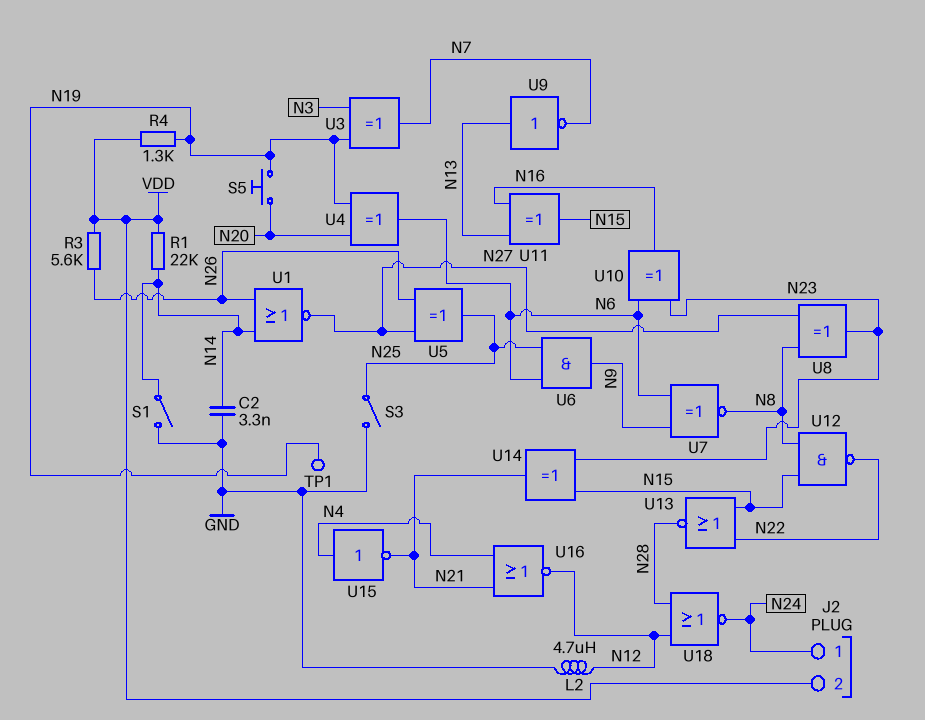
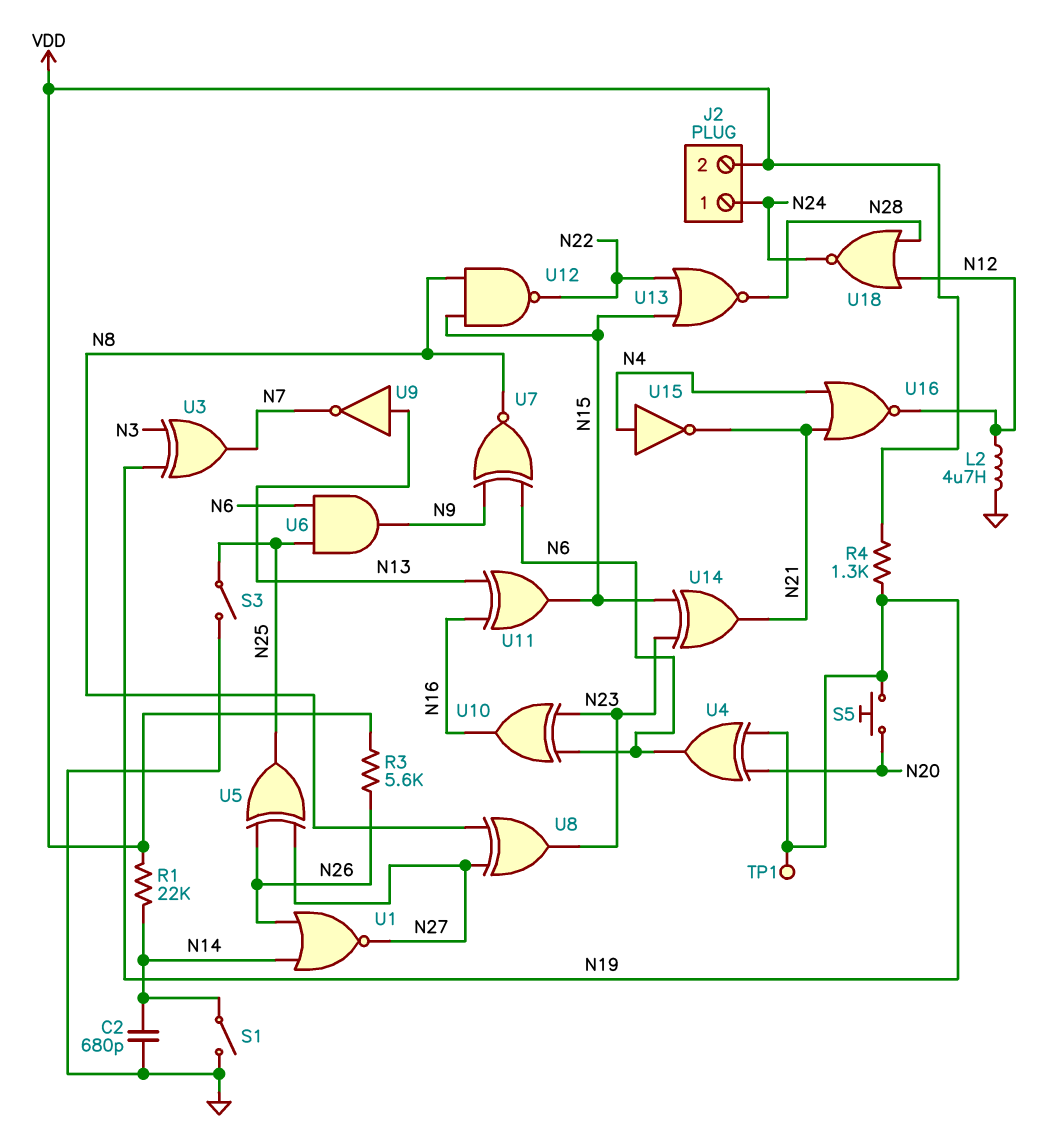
C2: 3.3nF (GND, N14) -> 680pF (GND, N14)

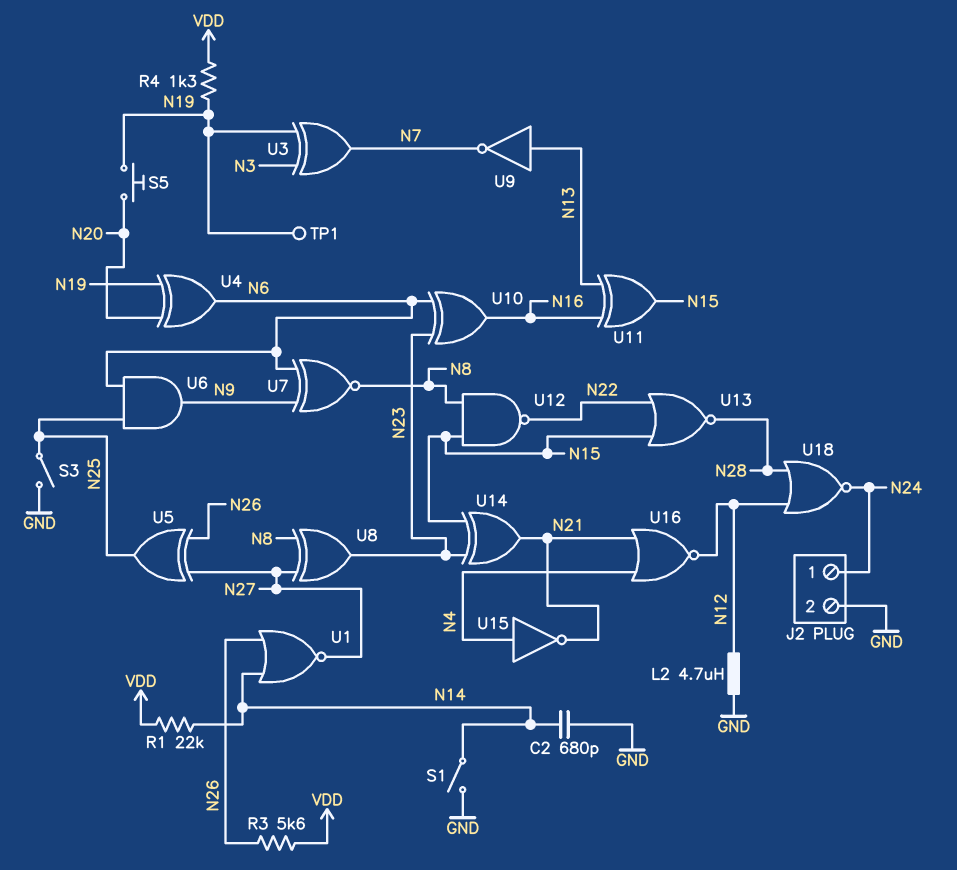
J2 pin 2: VDD -> GND

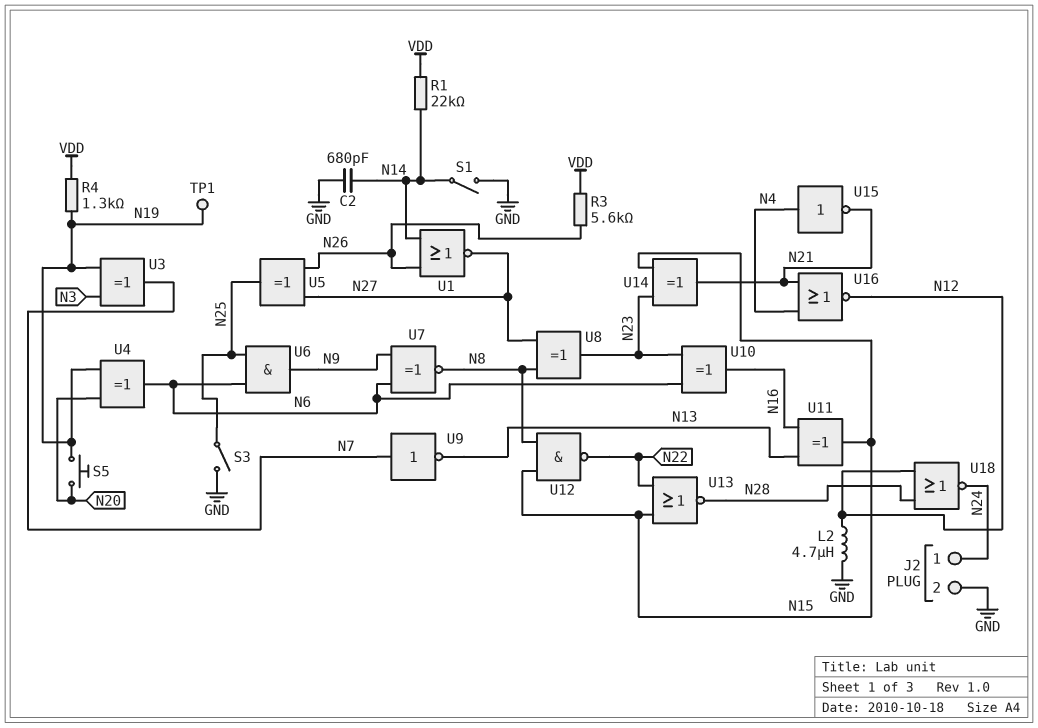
U9: NOT (in N13, out N7) -> NOT (in N7, out N13)

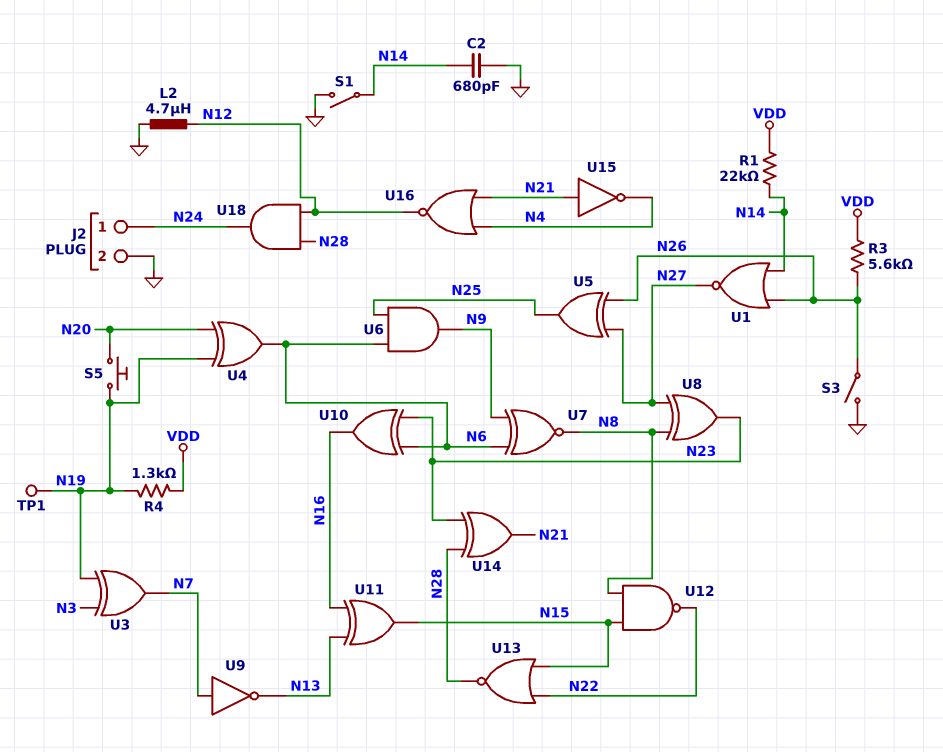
S3: switch (GND, N25) -> switch (GND, N26)
U14: XOR (in N15, in N23, out N21) -> XOR (in N23, in N28, out N21)
U15: NOT (in N4, out N21) -> NOT (in N21, out N4)
U18: NOR (in N12, in N28, out N24) -> AND (in N12, in N28, out N24)

